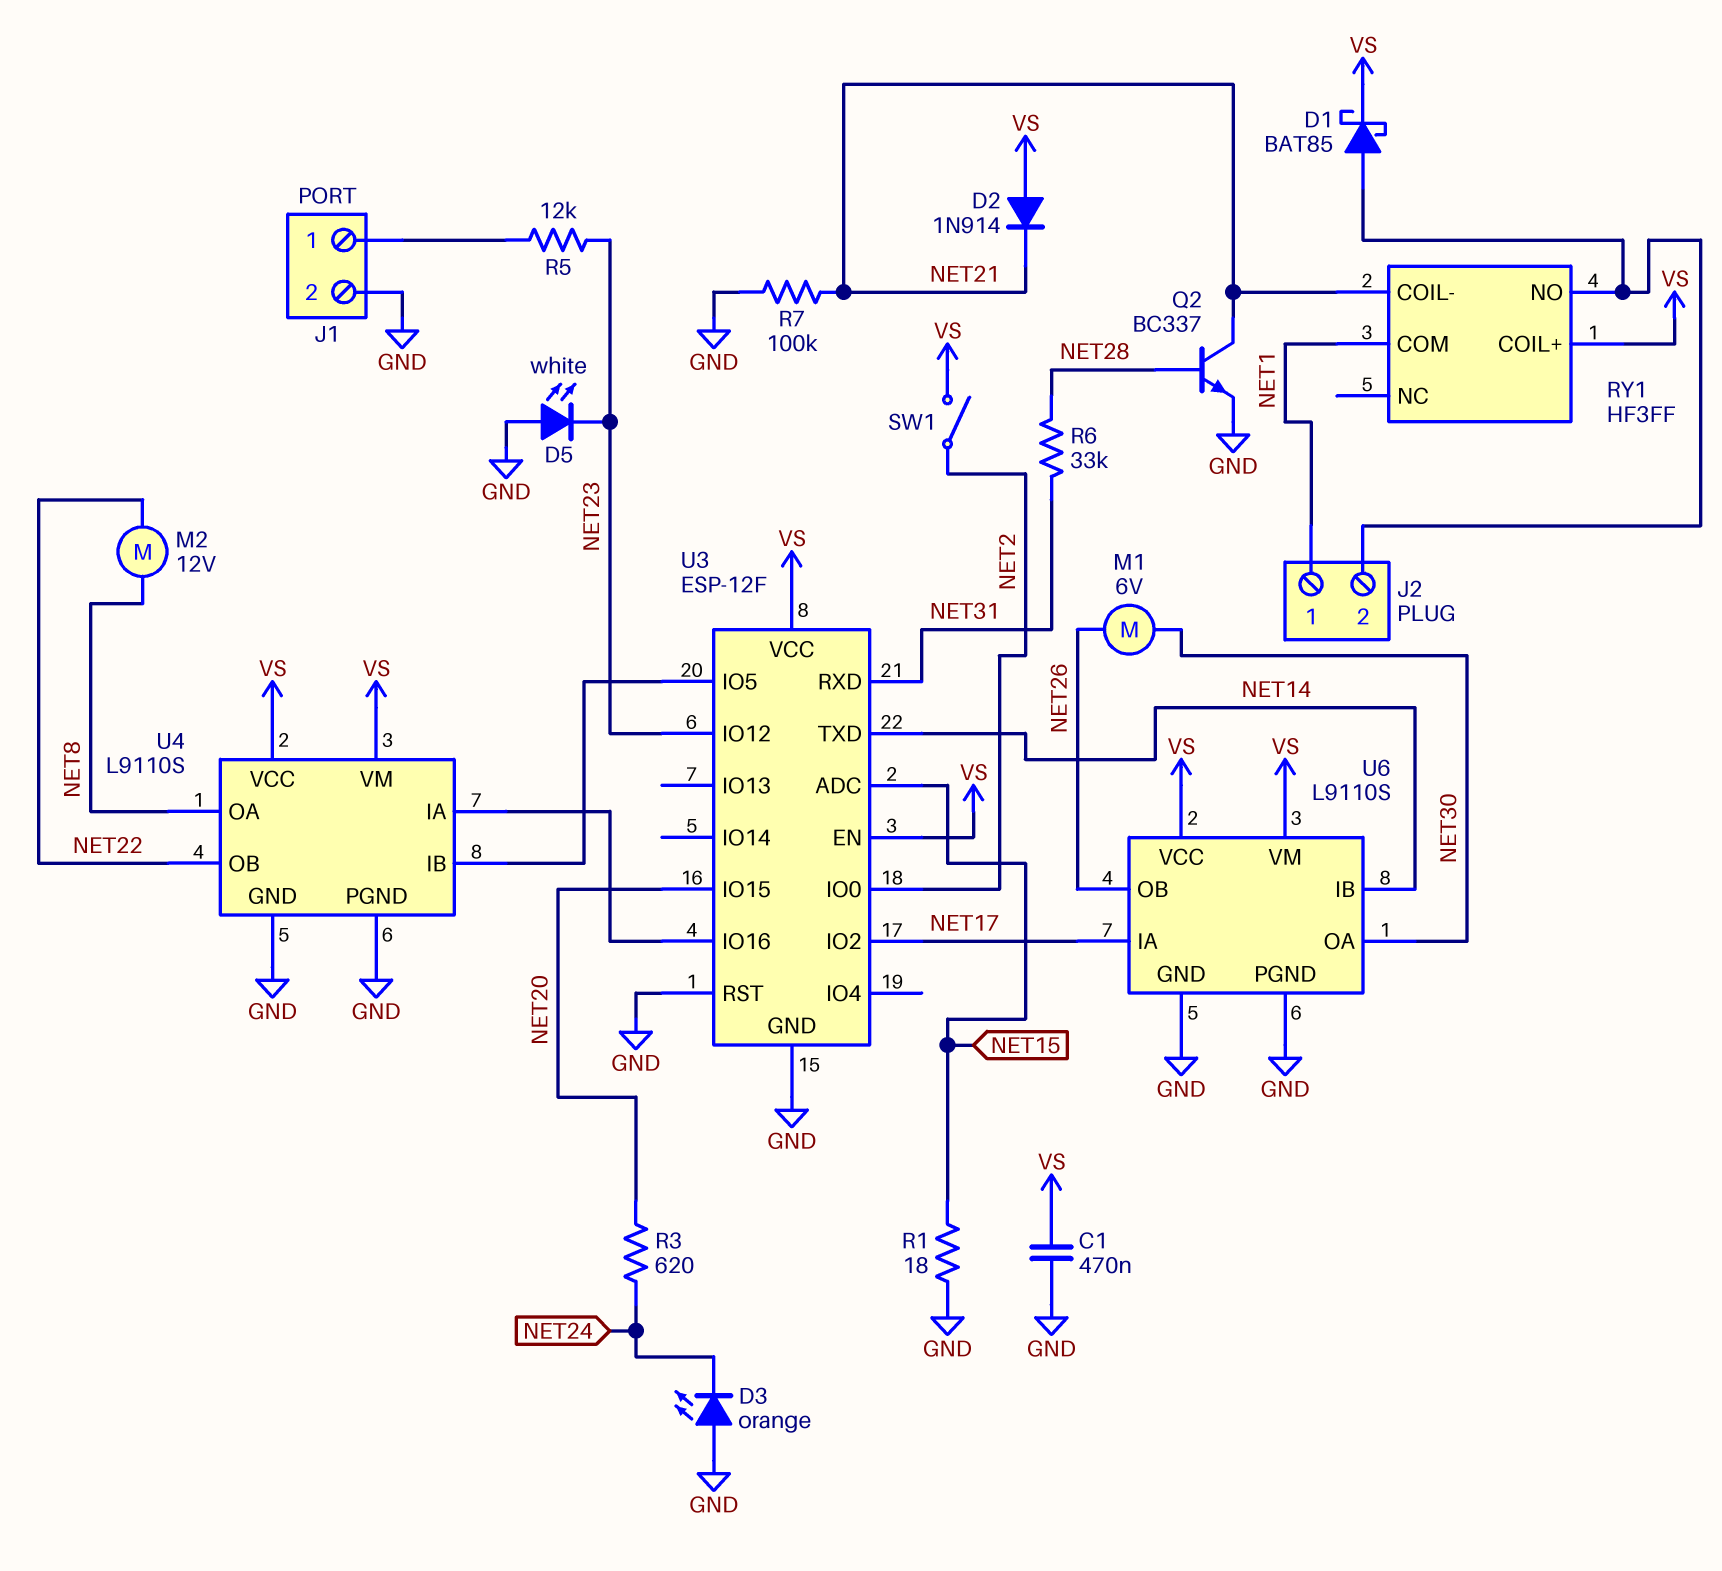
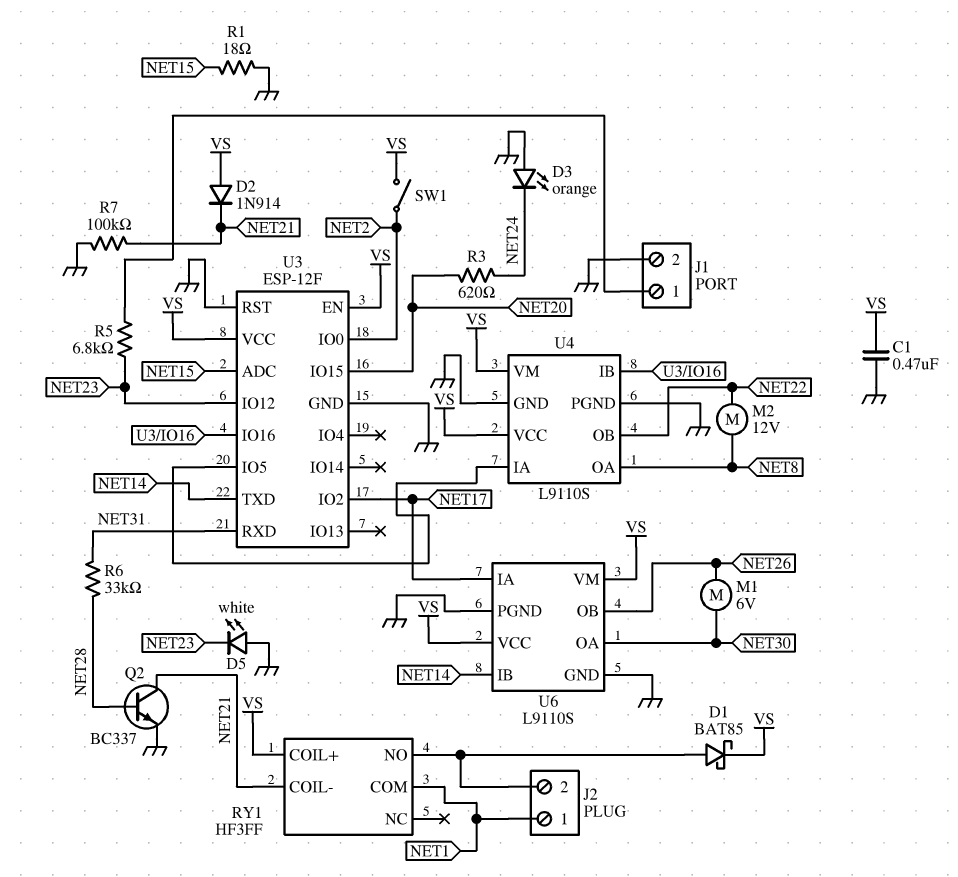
R5: 12k (J1/1, NET23) -> 6.8k (J1/1, NET23)
U4 pin IA: U3/IO16 -> U3/IO5
U4 pin IB: U3/IO5 -> U3/IO16

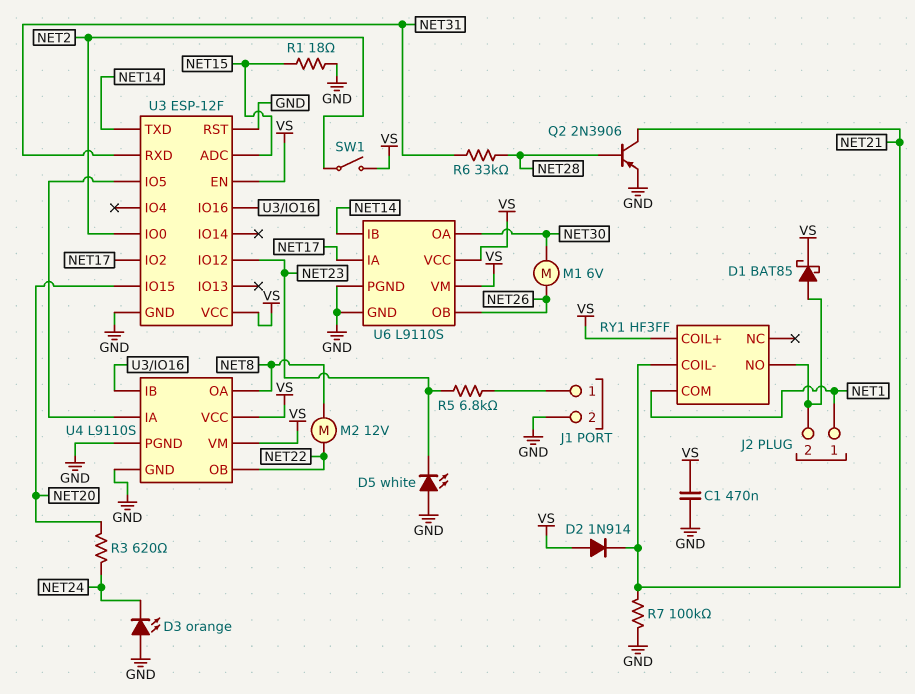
Q2: NPN BC337 (B NET28, C NET21, E GND) -> PNP 2N3906 (B NET28, C NET21, E GND)

